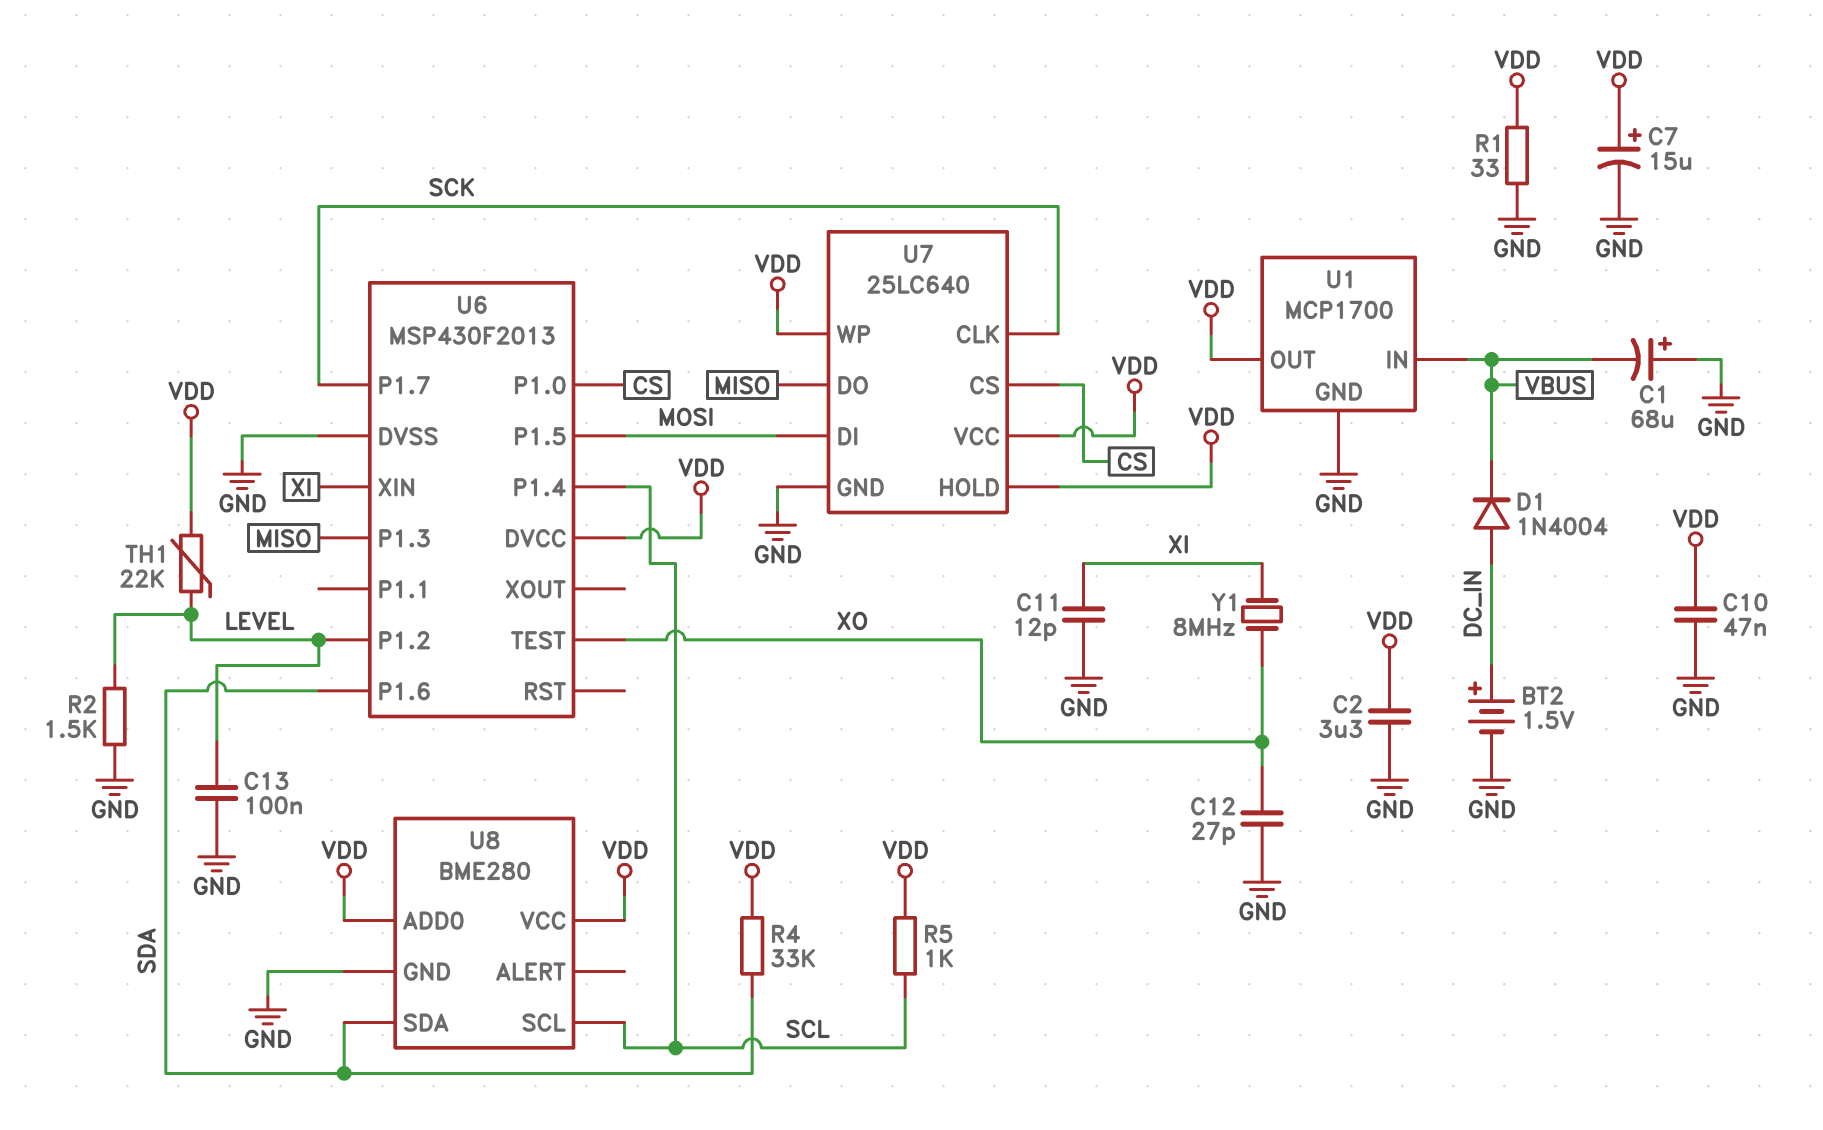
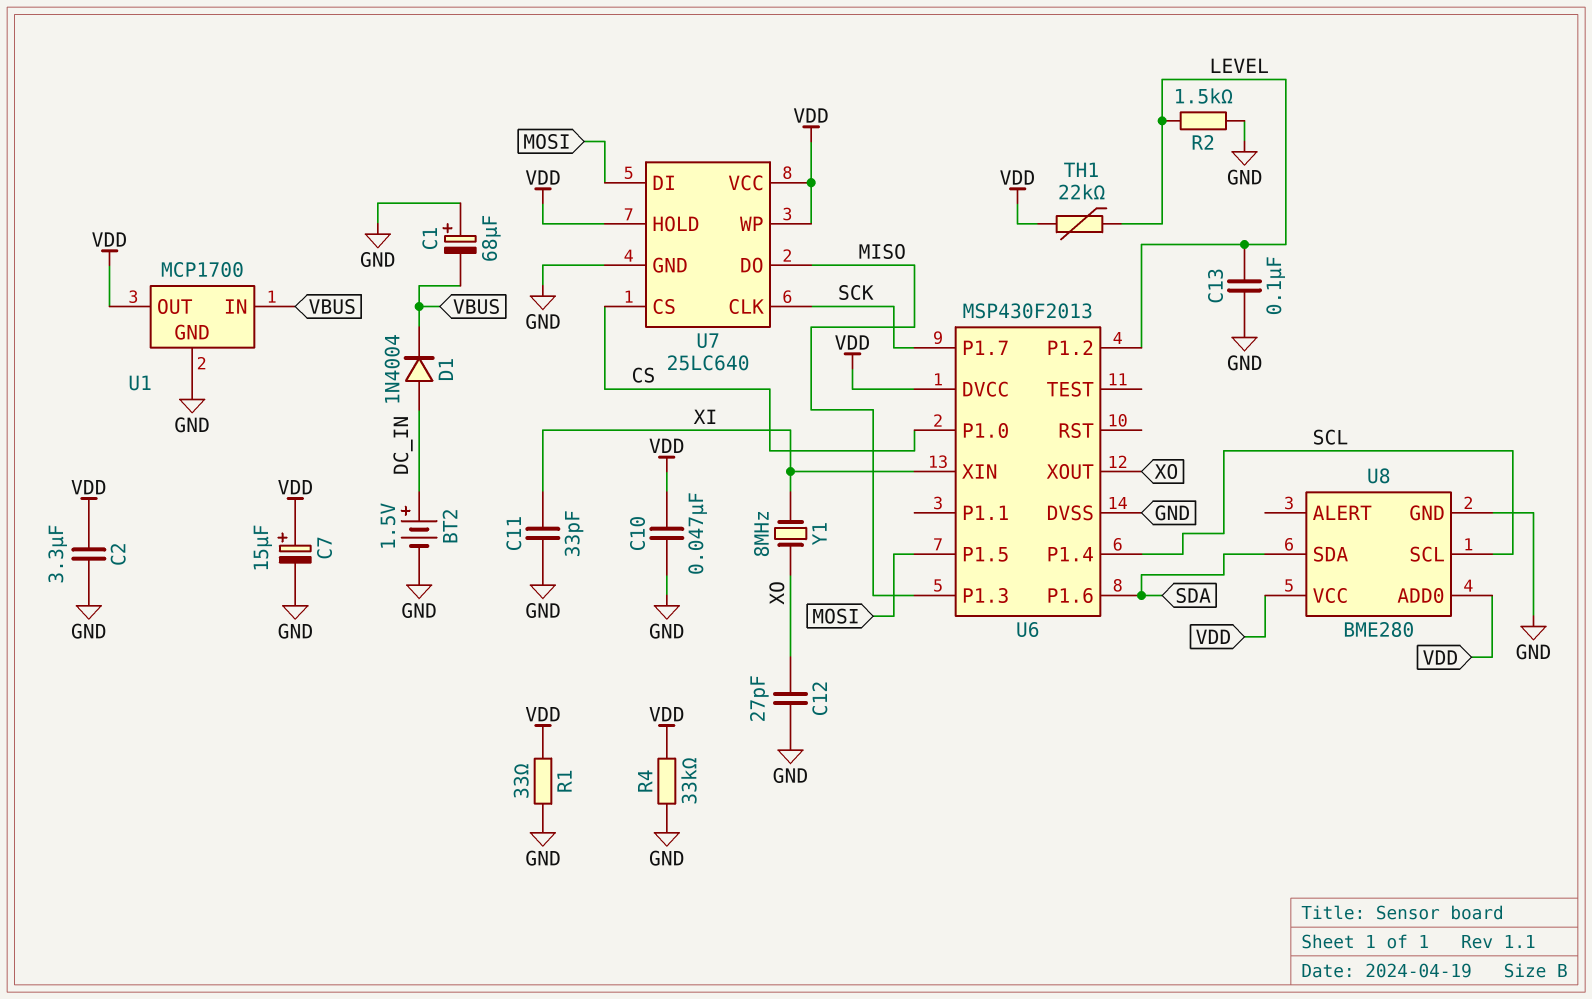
C11: 12pF (GND, XI) -> 33pF (GND, XI)
R4: 33k (SDA, VDD) -> 33k (GND, VDD)
R5: 1k (SCL, VDD) -> none
U6 pin TEST: XO -> none
U6 pin XOUT: none -> XO

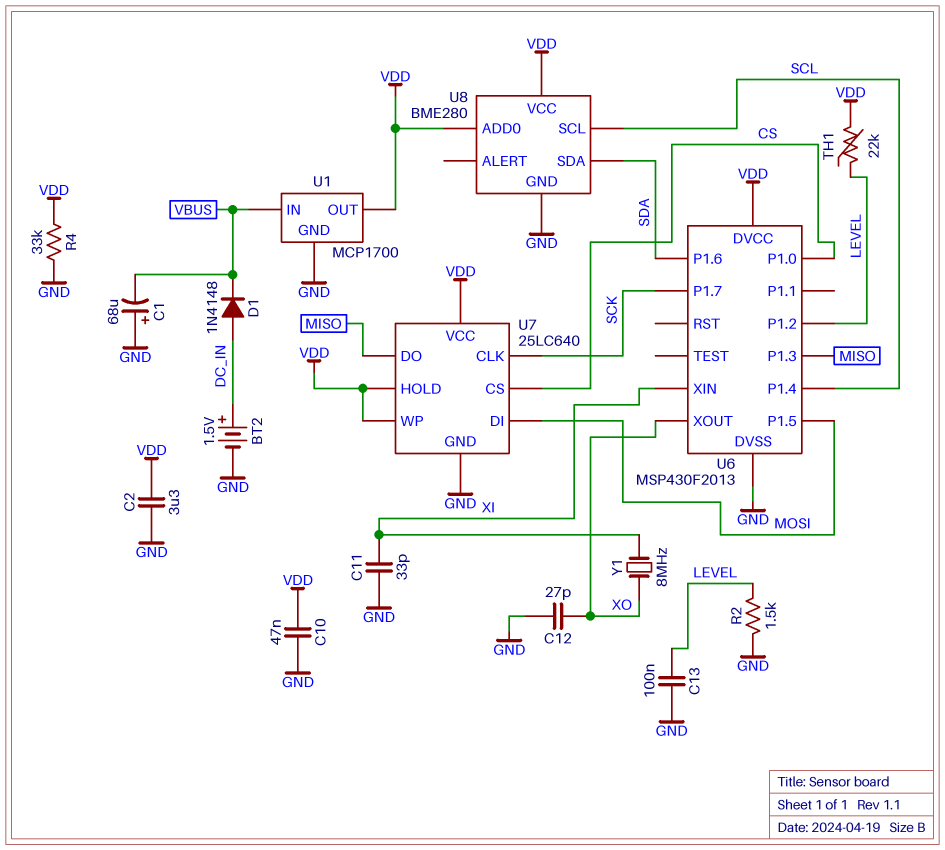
C7: 15uF (plus VDD, minus GND) -> none
D1: diode 1N4004 (A DC_IN, K VBUS) -> diode 1N4148 (A DC_IN, K VBUS)
R1: 33 (GND, VDD) -> none

